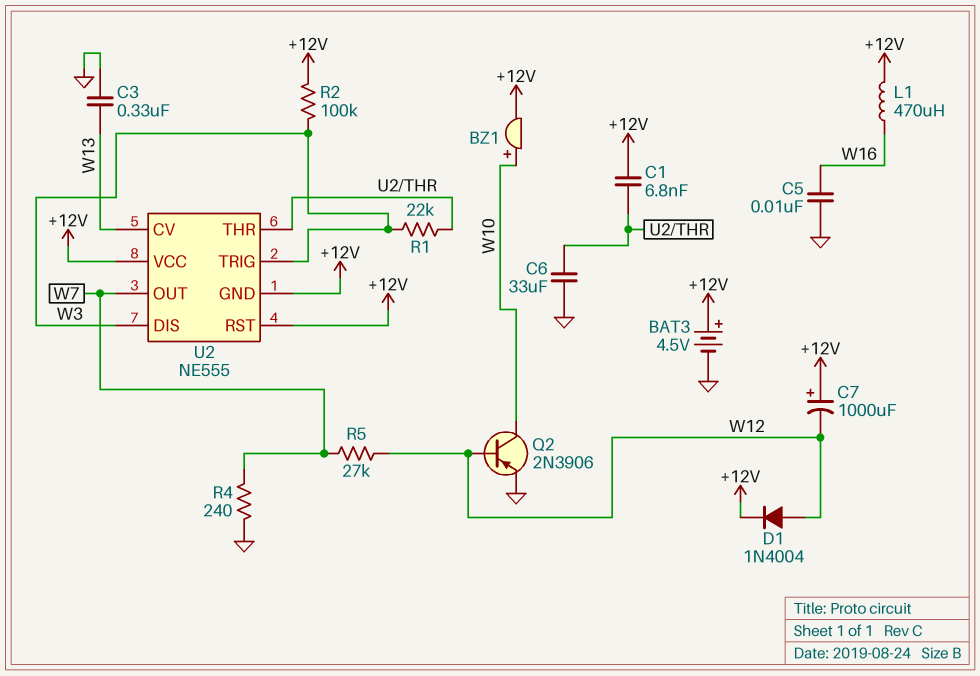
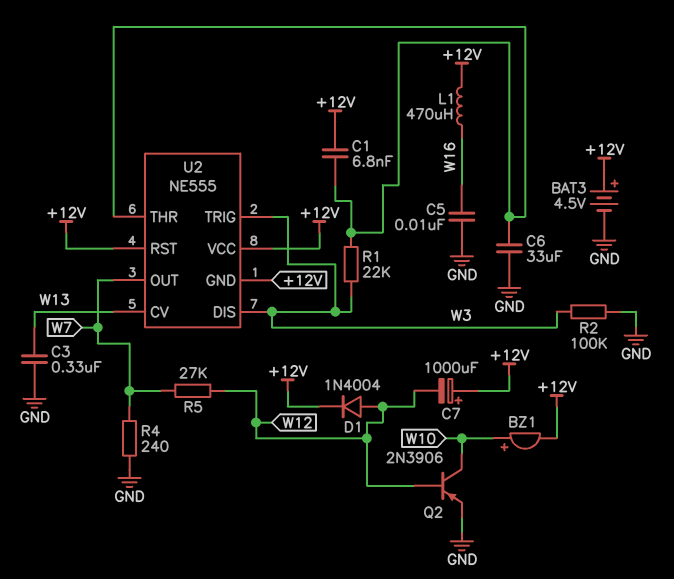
R2: 100k (+12V, W3) -> 100k (GND, W3)

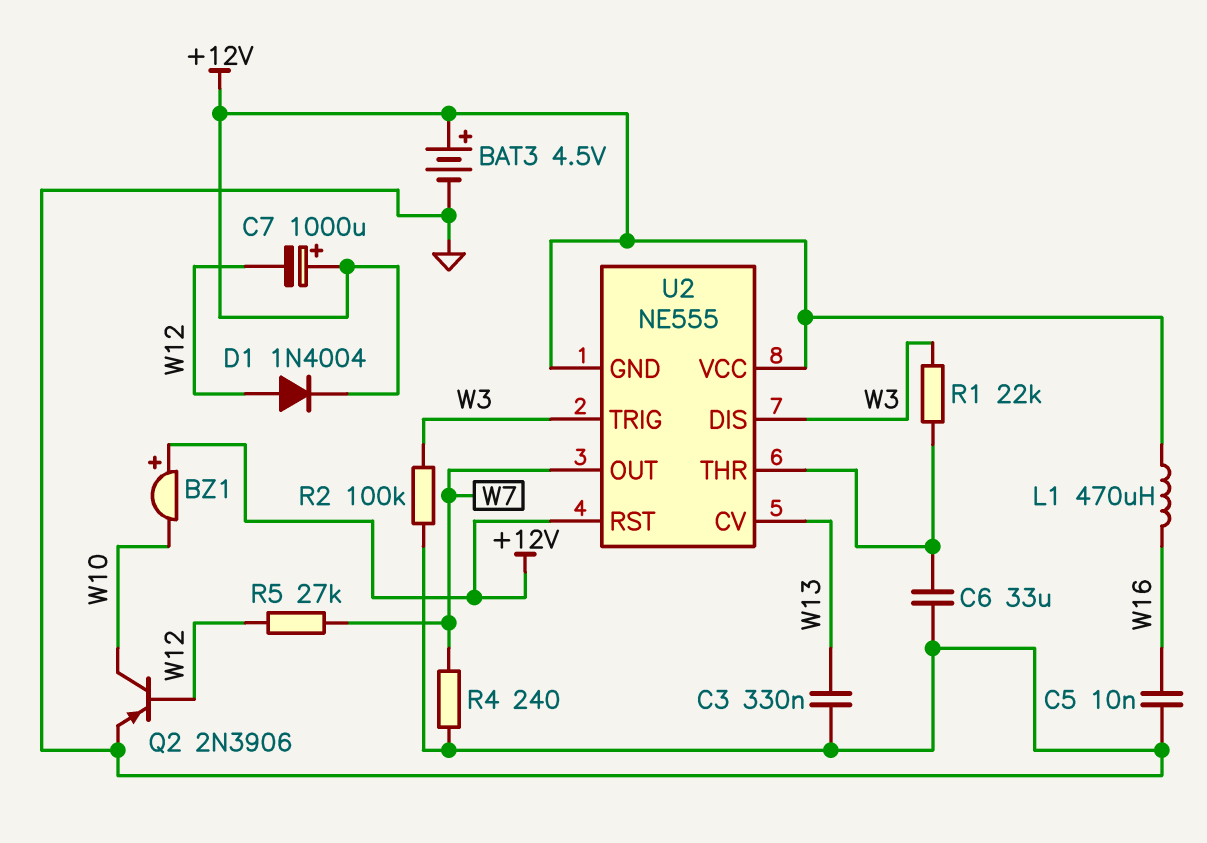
BZ1: buzzer (plus W10, minus +12V) -> buzzer (plus +12V, minus W10)
C1: 6.8nF (+12V, U2/THR) -> none

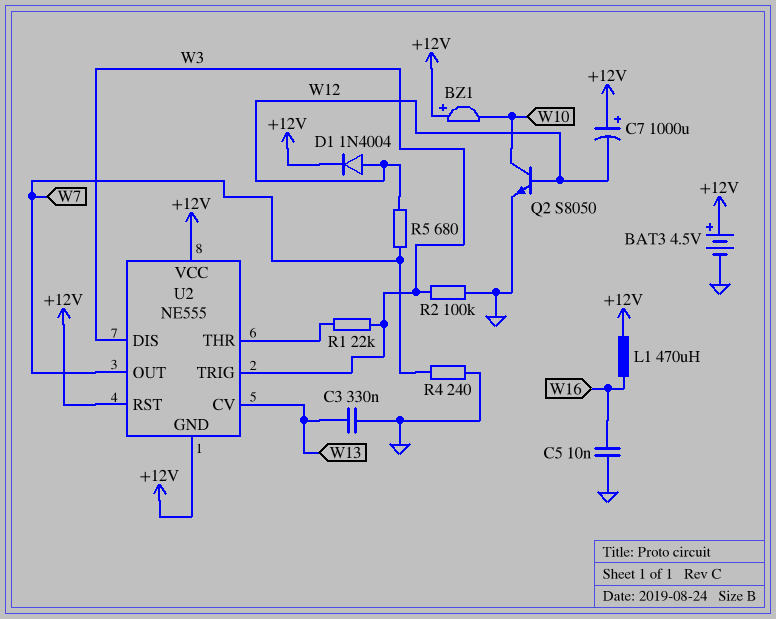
C6: 33uF (GND, U2/THR) -> none
Q2: PNP 2N3906 (B W12, C W10, E GND) -> NPN S8050 (B W12, C W10, E GND)
R5: 27k (W7, W12) -> 680 (W7, W12)

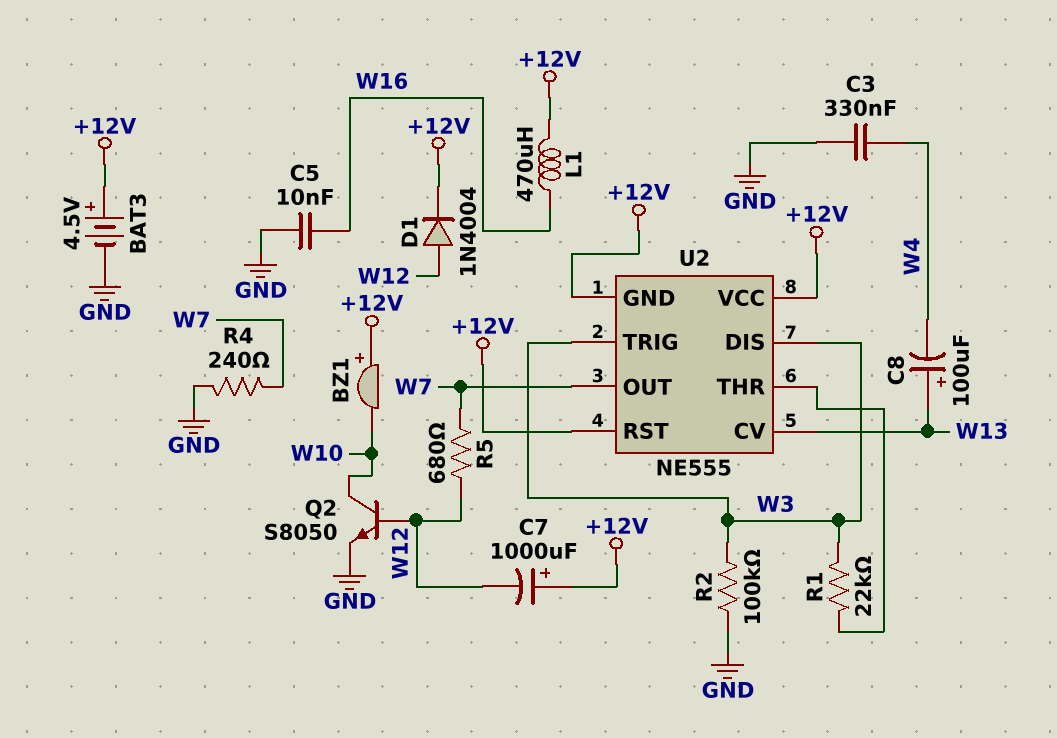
C3: 330nF (GND, W13) -> 330nF (GND, W4)
C8: none -> 100uF (plus W13, minus W4)

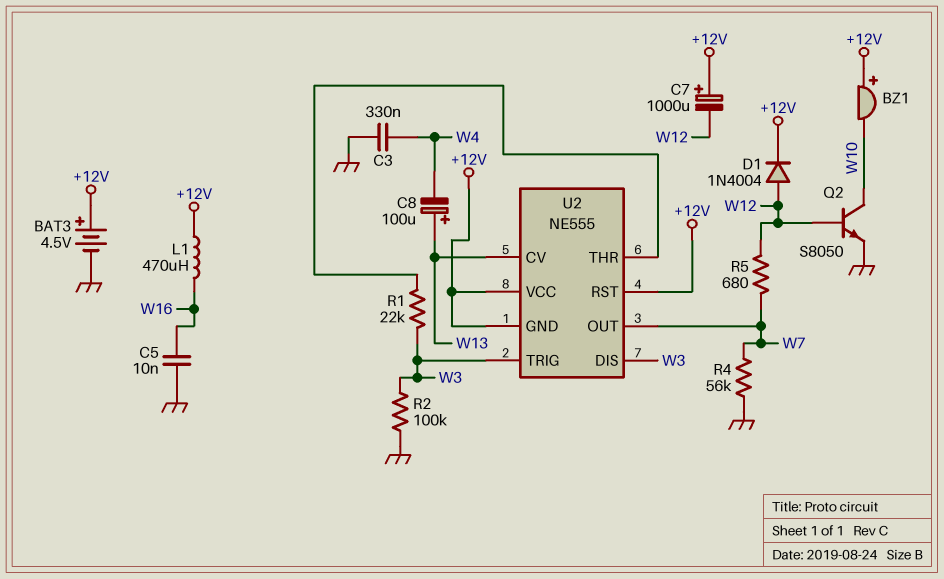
R4: 240 (GND, W7) -> 56k (GND, W7)

